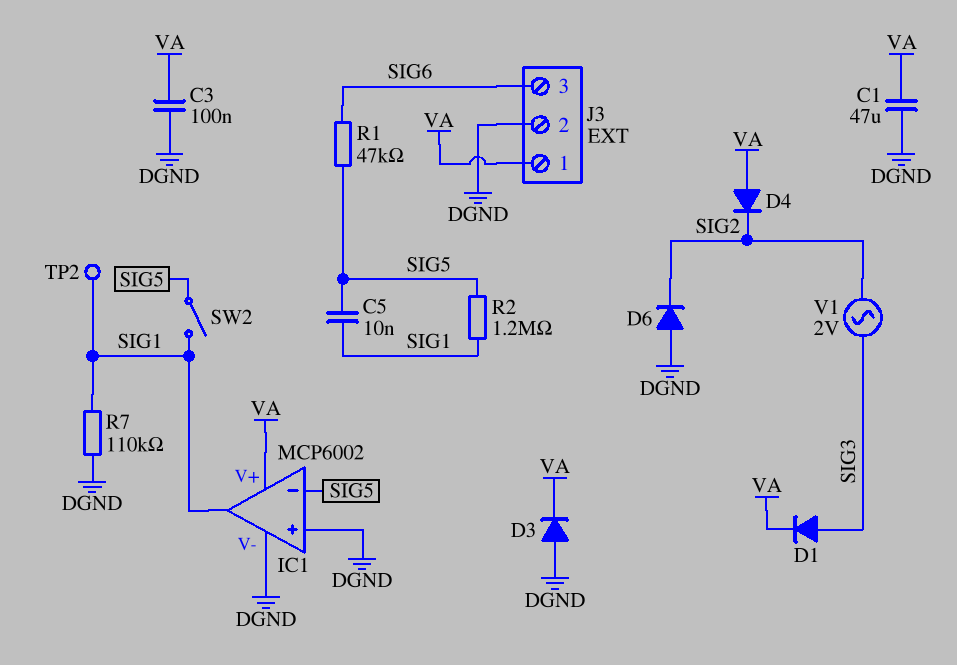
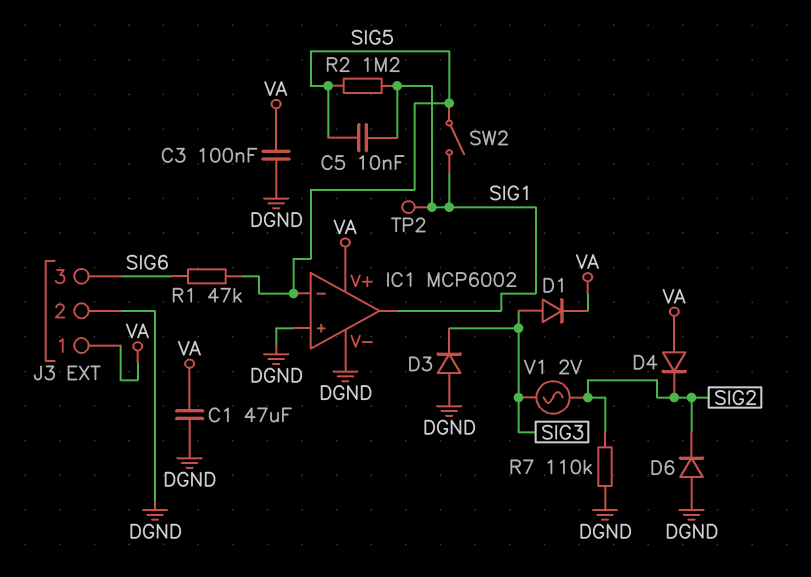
D3: diode (A DGND, K VA) -> diode (A DGND, K SIG3)
R7: 110k (DGND, SIG1) -> 110k (DGND, SIG2)

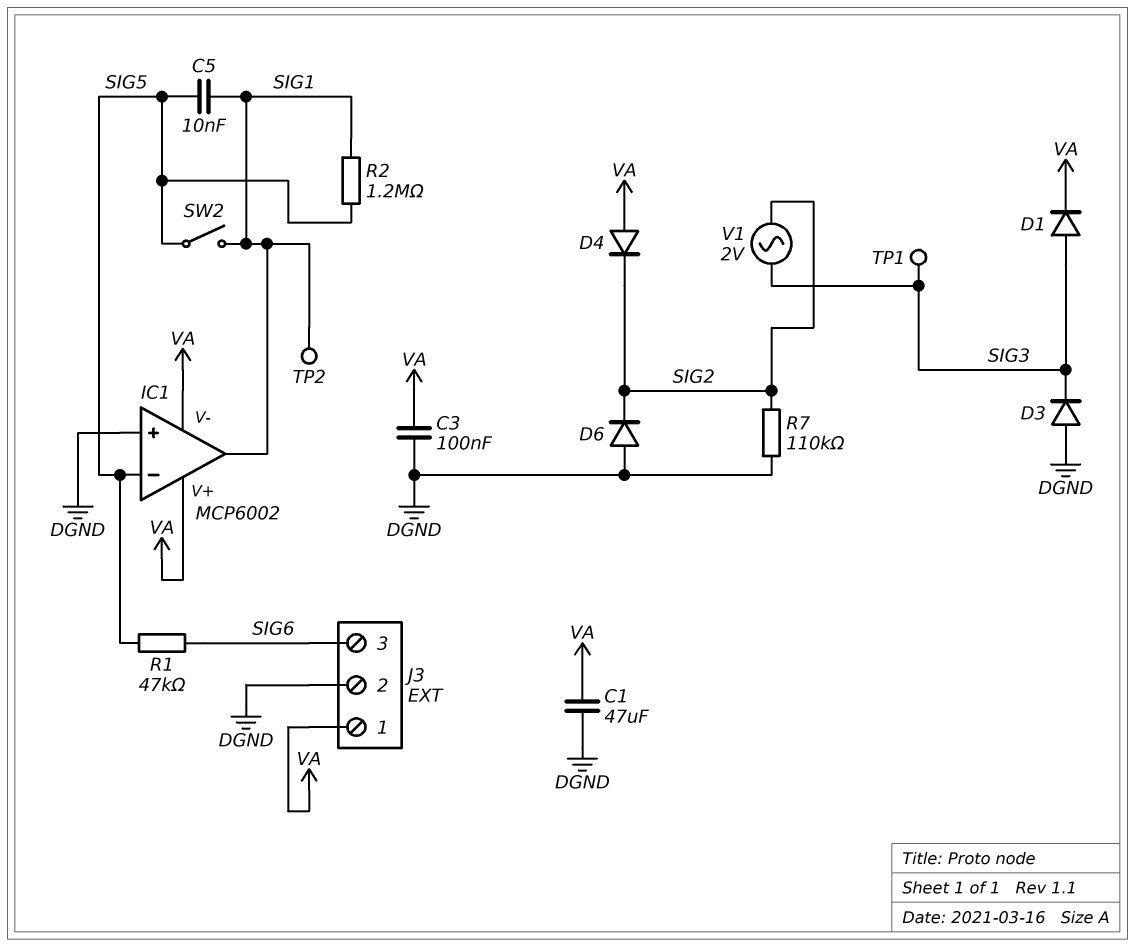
IC1 pin V-: DGND -> VA
TP1: none -> test point (SIG3)

